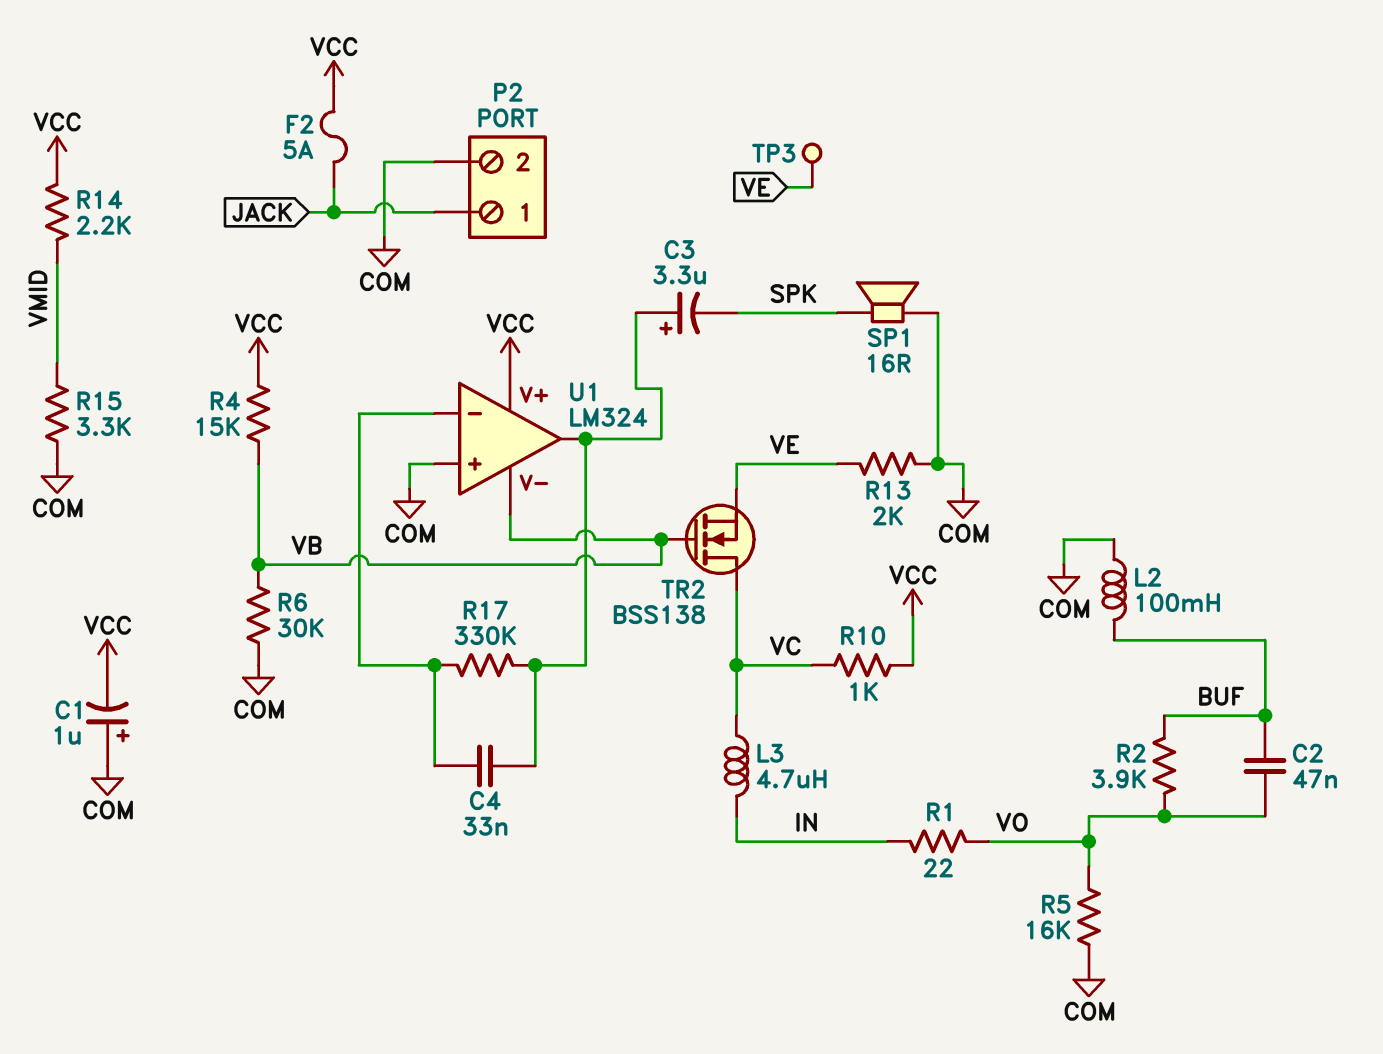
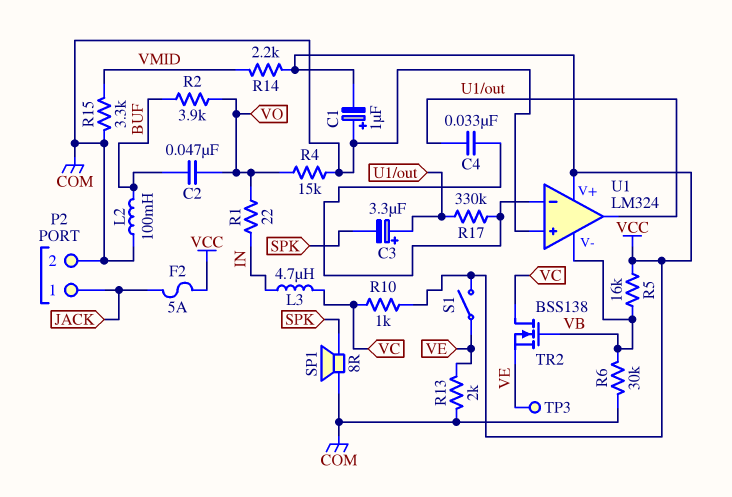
R4: 15k (VB, VCC) -> 15k (COM, VO)
R5: 16k (COM, VO) -> 16k (VB, VCC)
S1: none -> switch (VCC, VE)
SP1: speaker 16R (COM, SPK) -> speaker 8R (COM, SPK)

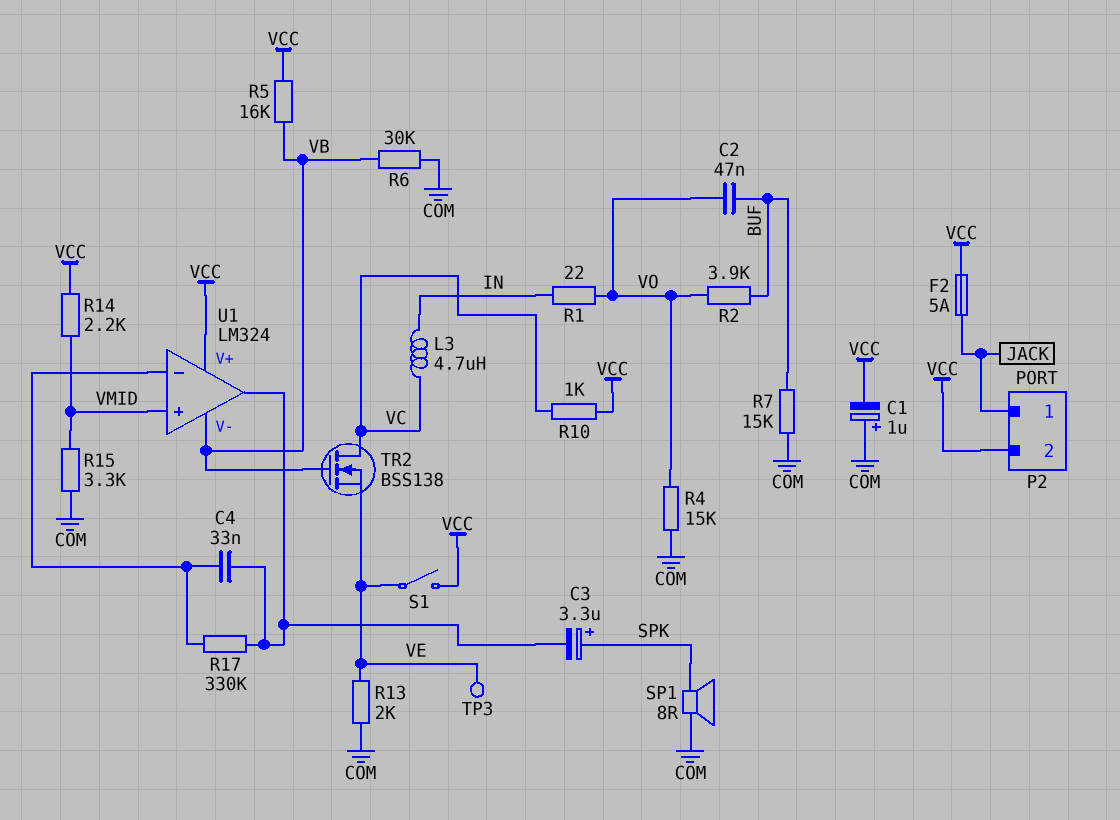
C3: 3.3uF (plus U1/out, minus SPK) -> 3.3uF (plus SPK, minus U1/out)
L2: 100mH (BUF, COM) -> none
P2 pin 2: COM -> VCC
R7: none -> 15k (BUF, COM)
U1 pin in+: COM -> VMID

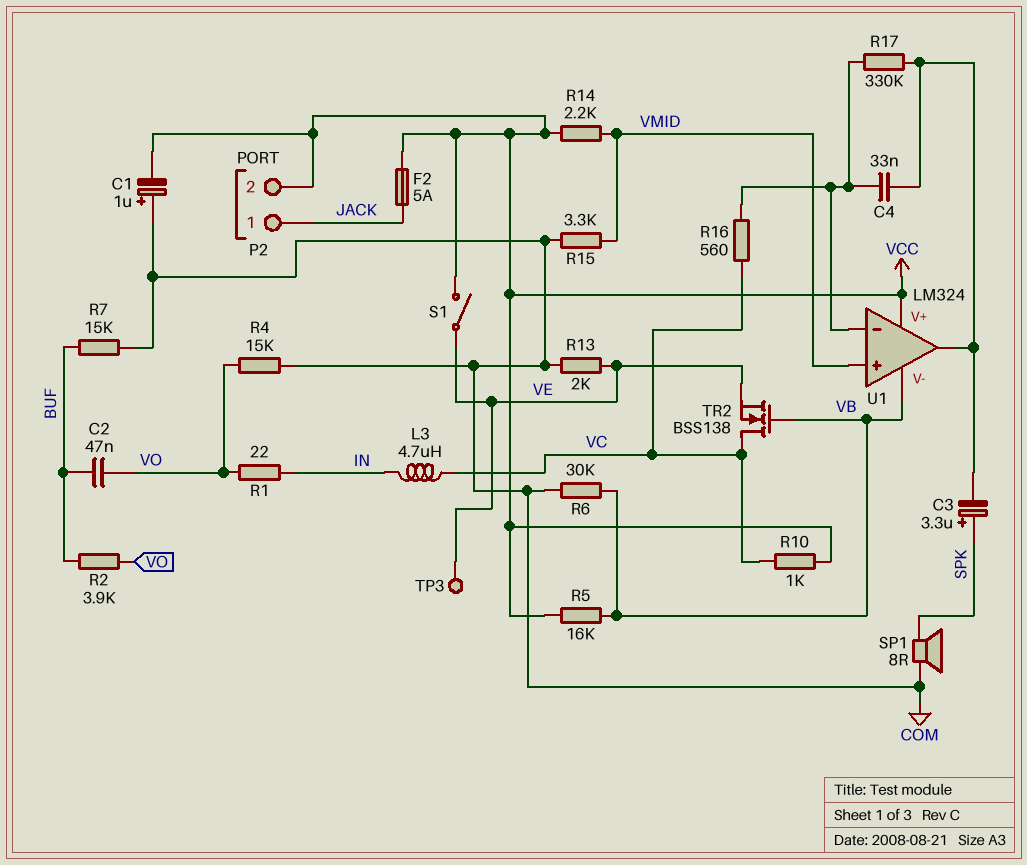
R16: none -> 560 (U1/in-, VC)

